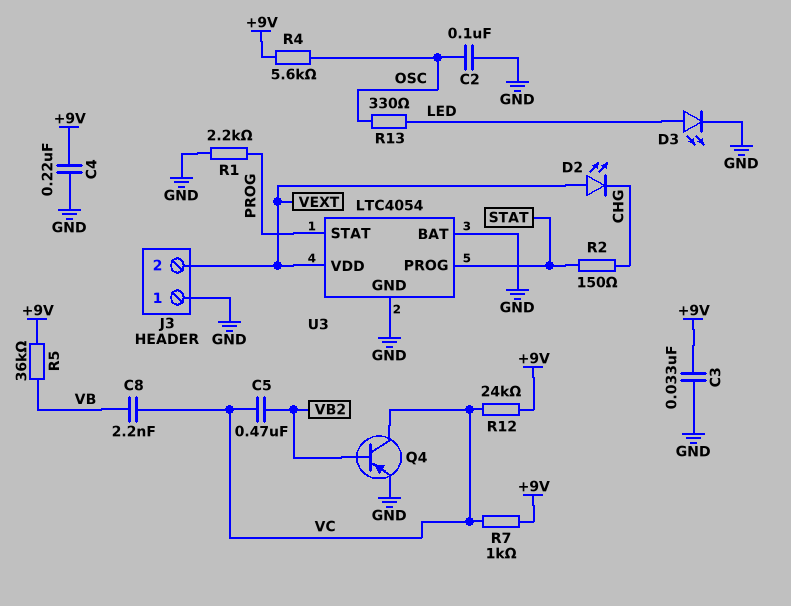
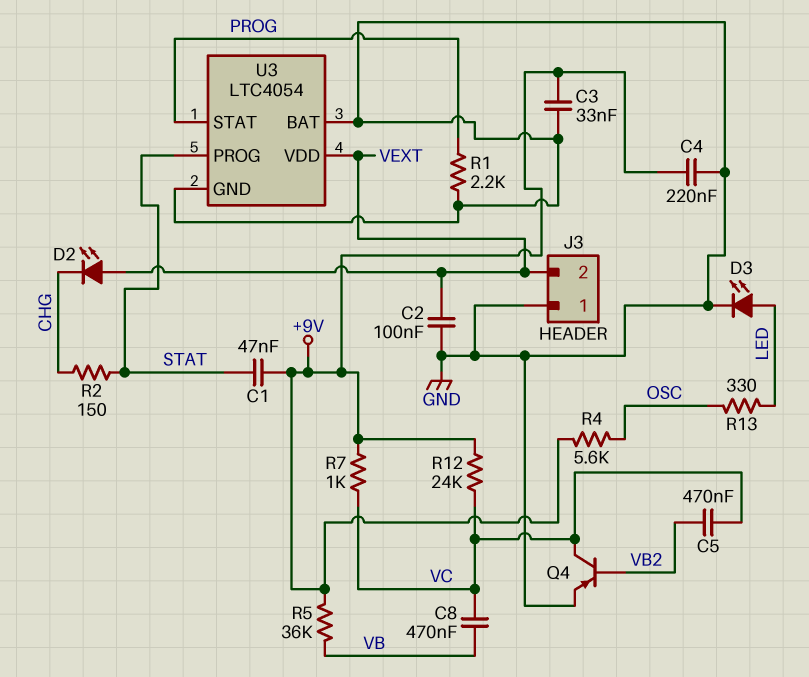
C1: none -> 47nF (+9V, STAT)
C2: 100nF (GND, OSC) -> 100nF (GND, VEXT)
C8: 2.2nF (VB, VC) -> 470nF (VB, VC)

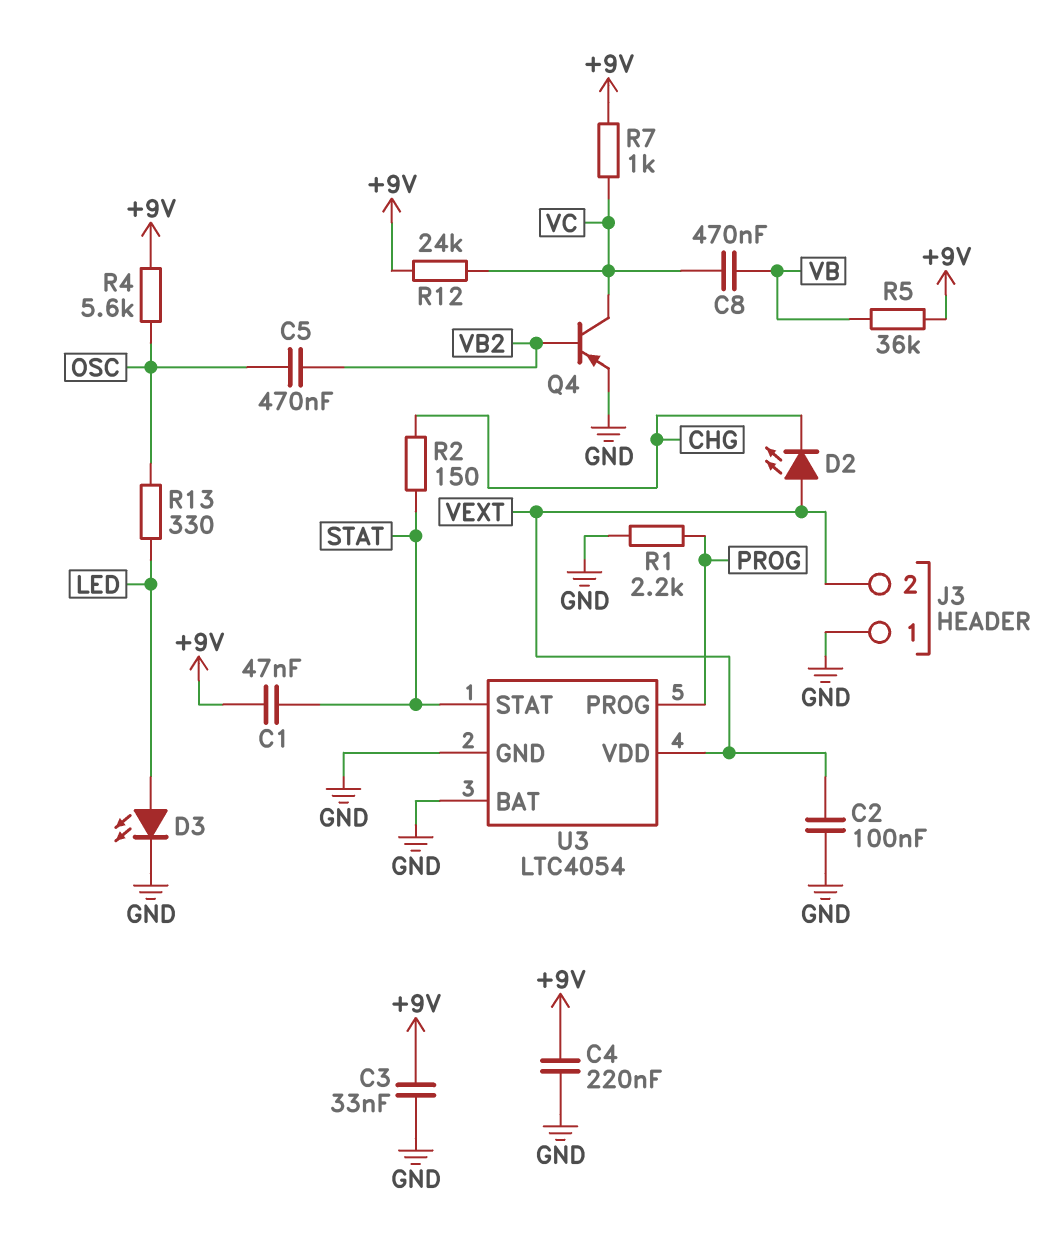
C5: 470nF (VB2, VC) -> 470nF (OSC, VB2)
U3 pin PROG: STAT -> PROG
U3 pin STAT: PROG -> STAT

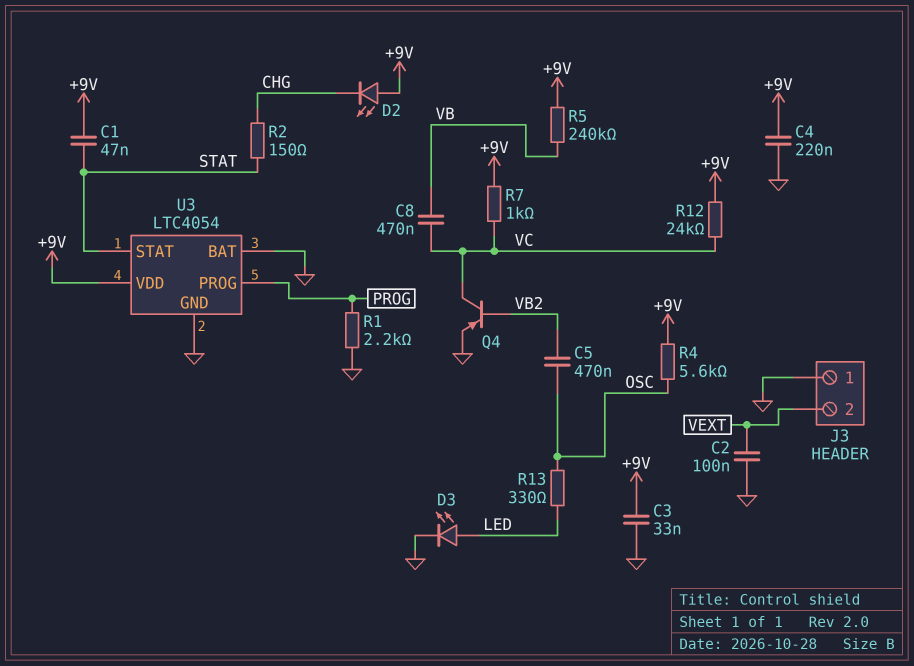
D2: LED (A VEXT, K CHG) -> LED (A +9V, K CHG)
R5: 36k (+9V, VB) -> 240k (+9V, VB)
U3 pin VDD: VEXT -> +9V

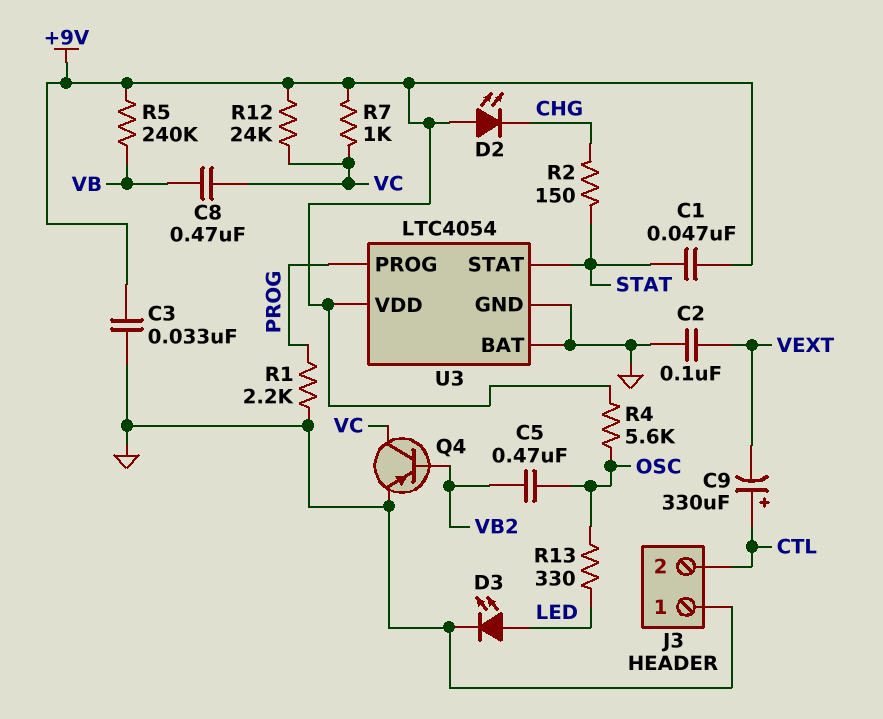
C4: 220nF (+9V, GND) -> none
C9: none -> 330uF (plus CTL, minus VEXT)
J3 pin 2: VEXT -> CTL

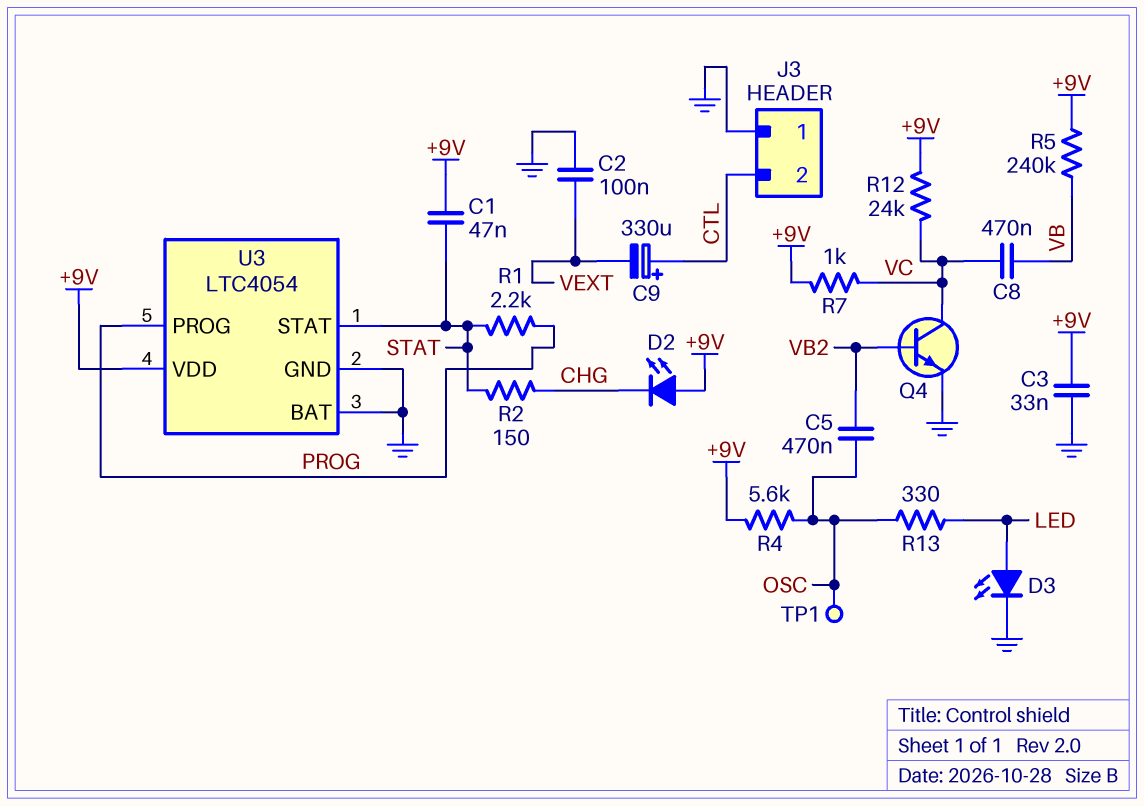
Q4: PNP (B VB2, C VC, E GND) -> NPN (B VB2, C VC, E GND)
R1: 2.2k (GND, PROG) -> 2.2k (PROG, STAT)
TP1: none -> test point (OSC)

